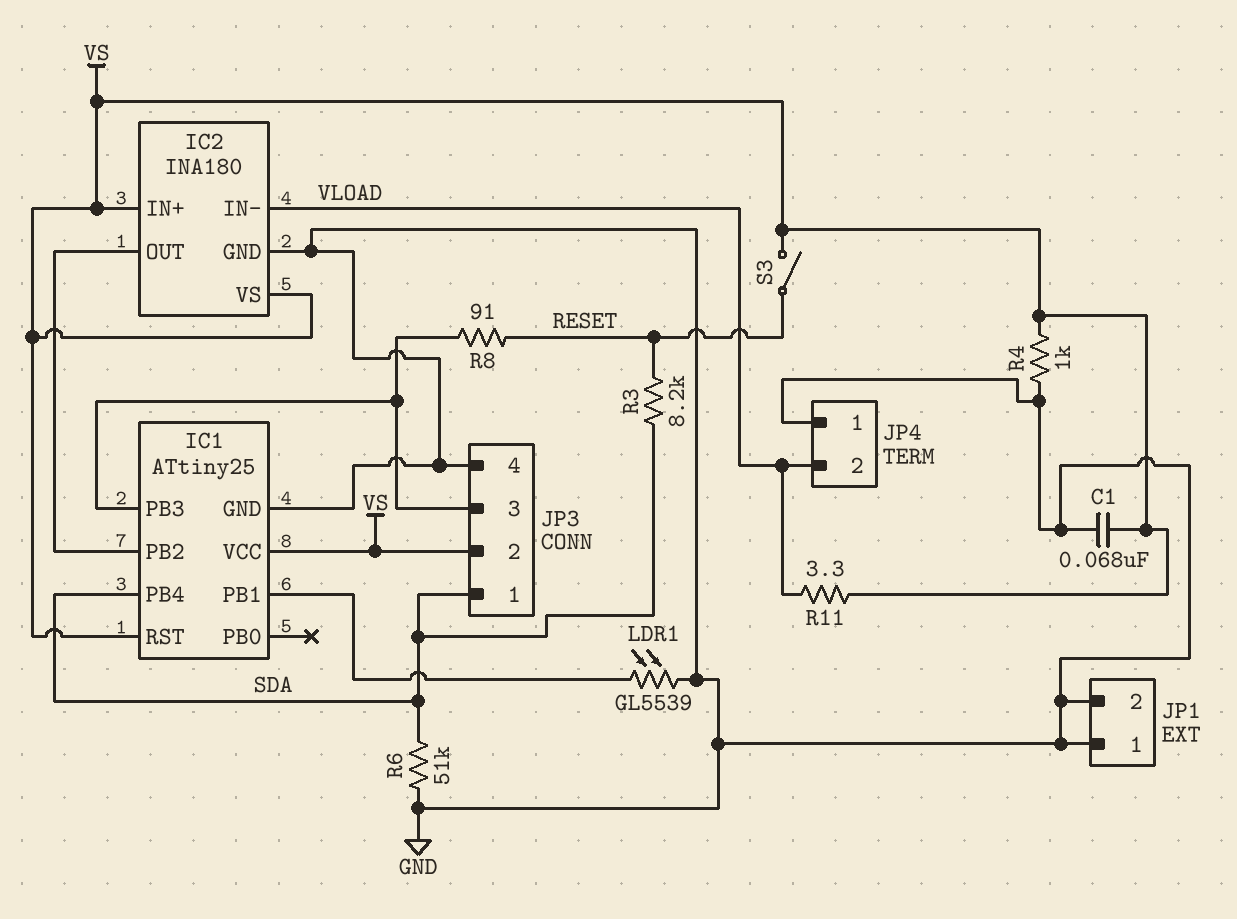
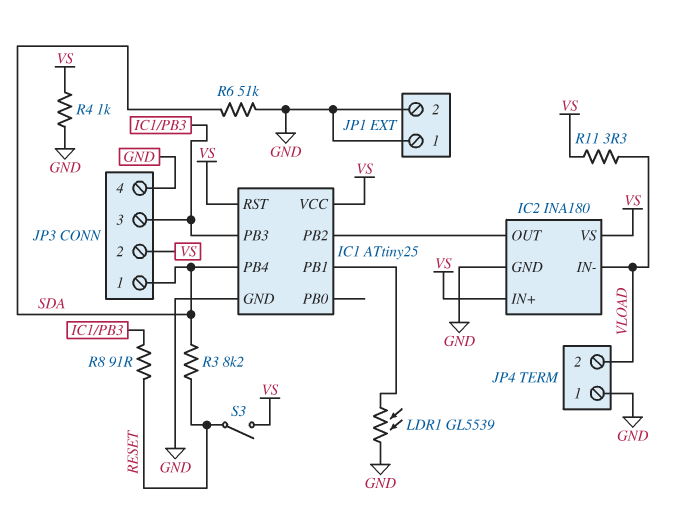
C1: 68nF (GND, VS) -> none

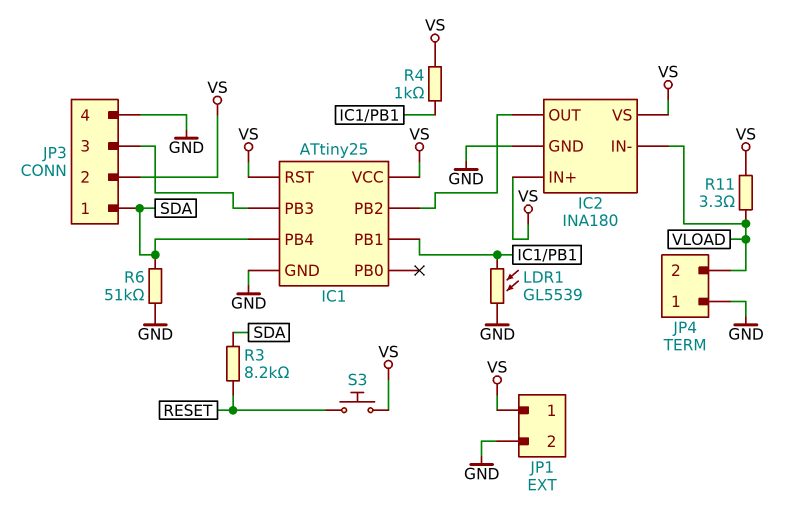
JP1 pin 1: GND -> VS
R4: 1k (GND, VS) -> 1k (IC1/PB1, VS)
R8: 91 (IC1/PB3, RESET) -> none
S3: switch (RESET, VS) -> button (RESET, VS)

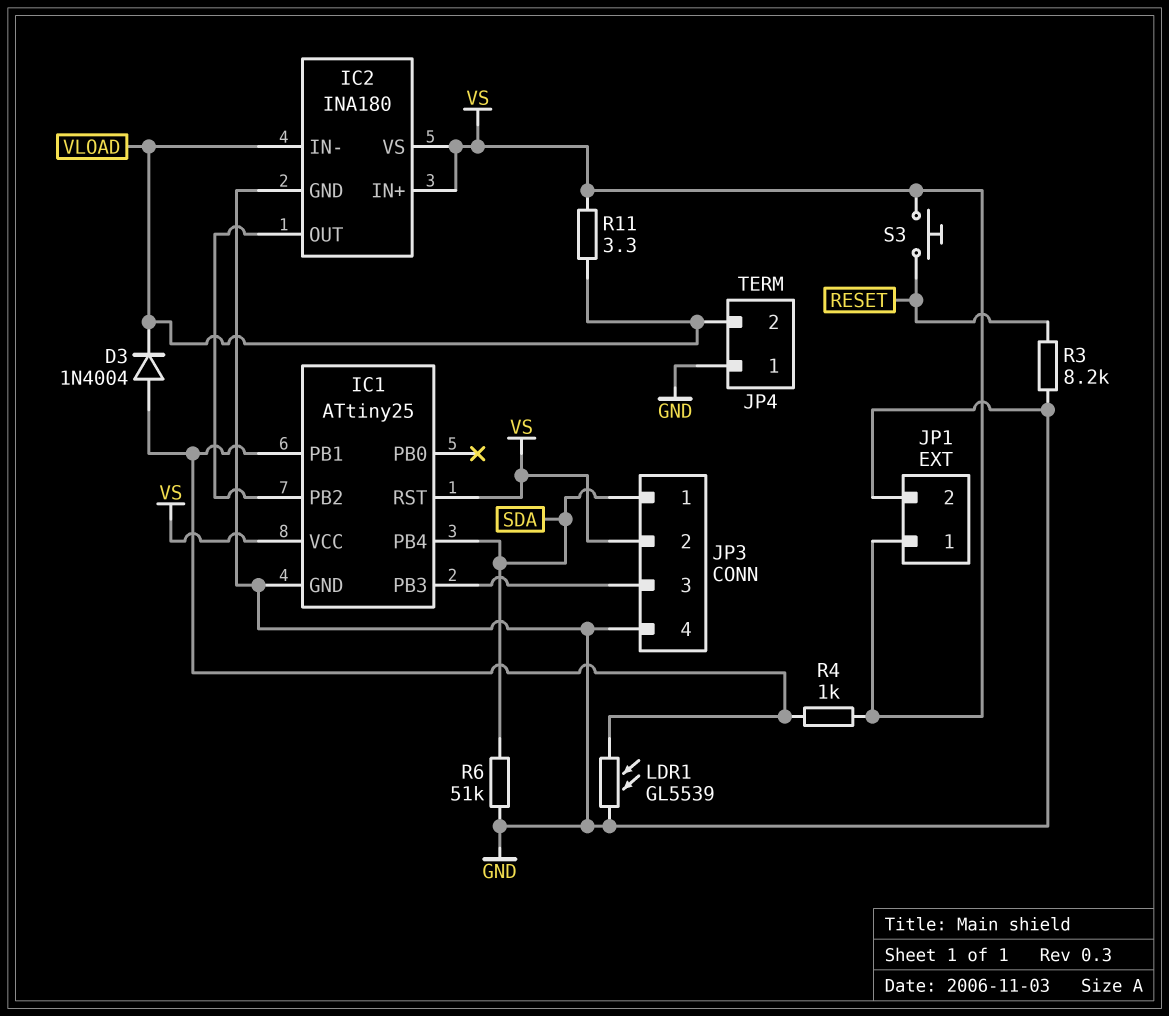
D3: none -> diode 1N4004 (A IC1/PB1, K VLOAD)
R3: 8.2k (RESET, SDA) -> 8.2k (GND, RESET)

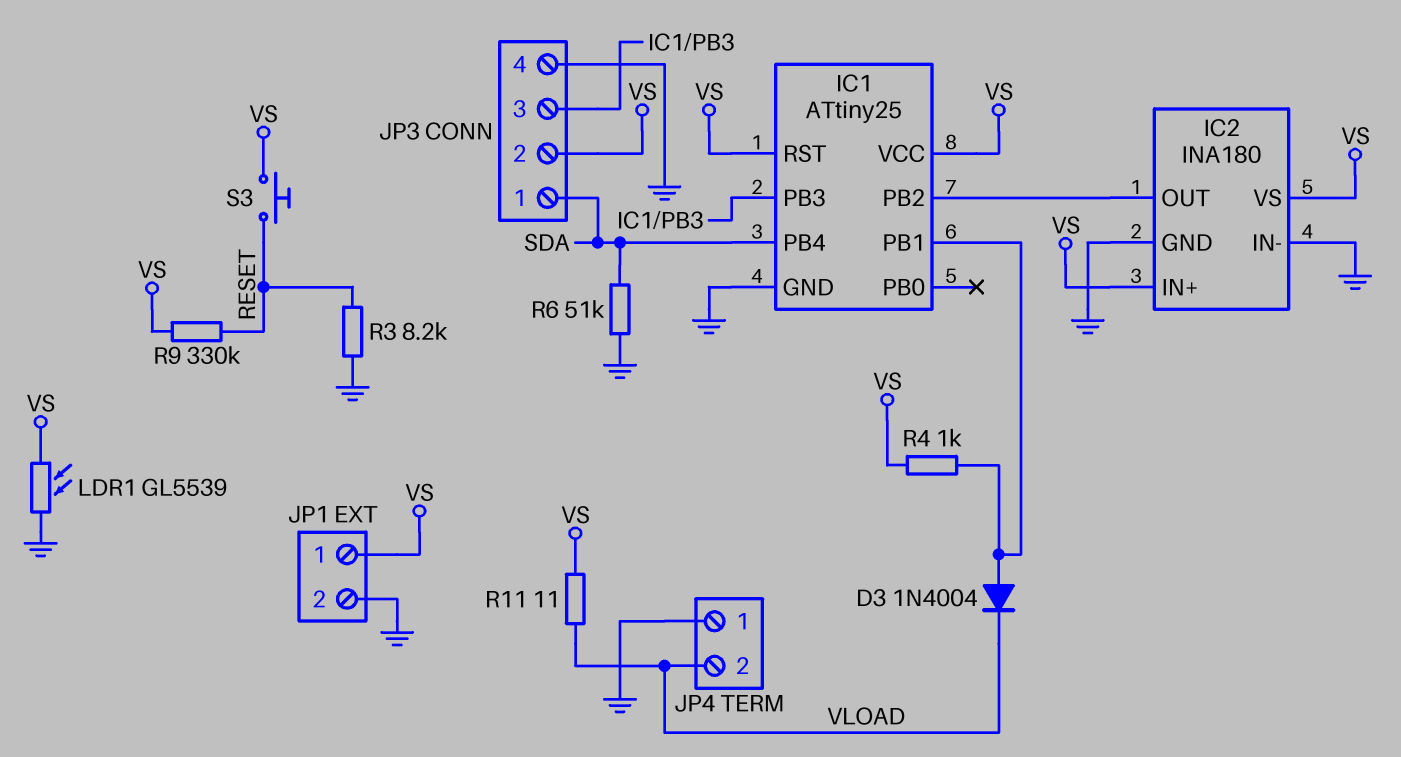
IC2 pin IN-: VLOAD -> GND
LDR1: GL5539 (GND, IC1/PB1) -> GL5539 (GND, VS)
R9: none -> 330k (RESET, VS)
R11: 3.3 (VLOAD, VS) -> 11 (VLOAD, VS)

